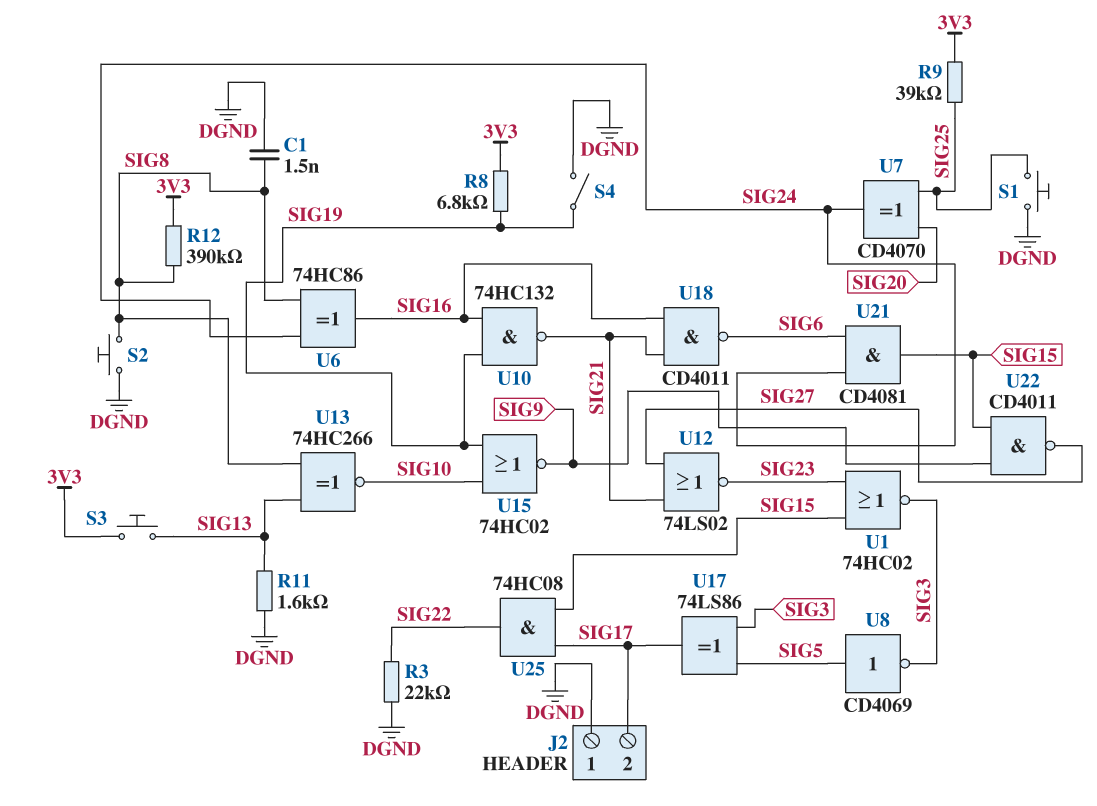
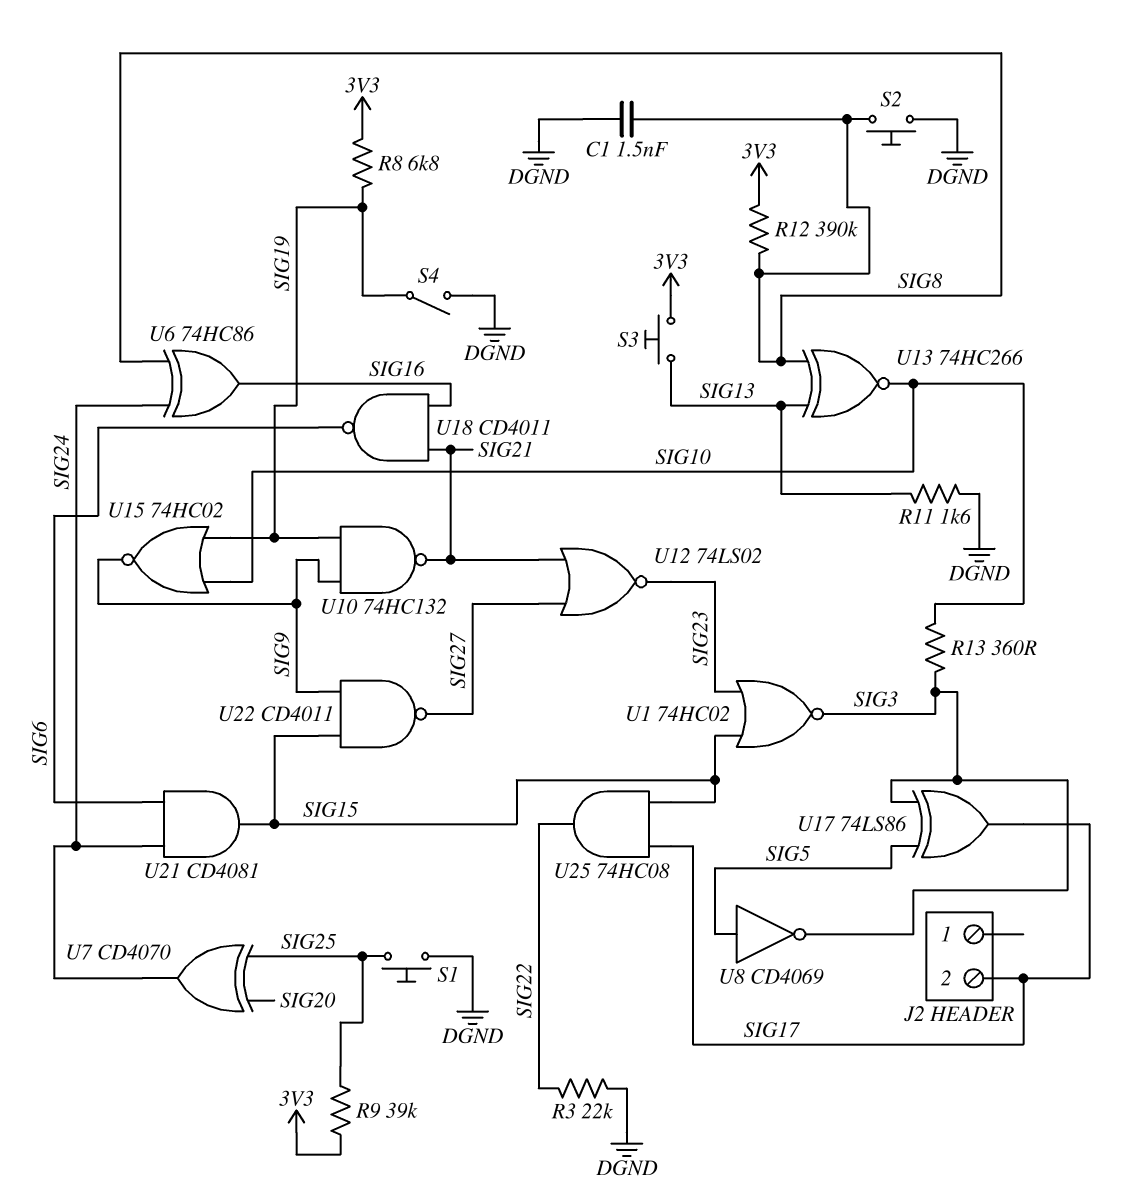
J2 pin 1: DGND -> none
R13: none -> 360 (SIG3, SIG10)
U10: NAND 74HC132 (in SIG16, in SIG19, out SIG21) -> NAND 74HC132 (in SIG9, in SIG19, out SIG21)

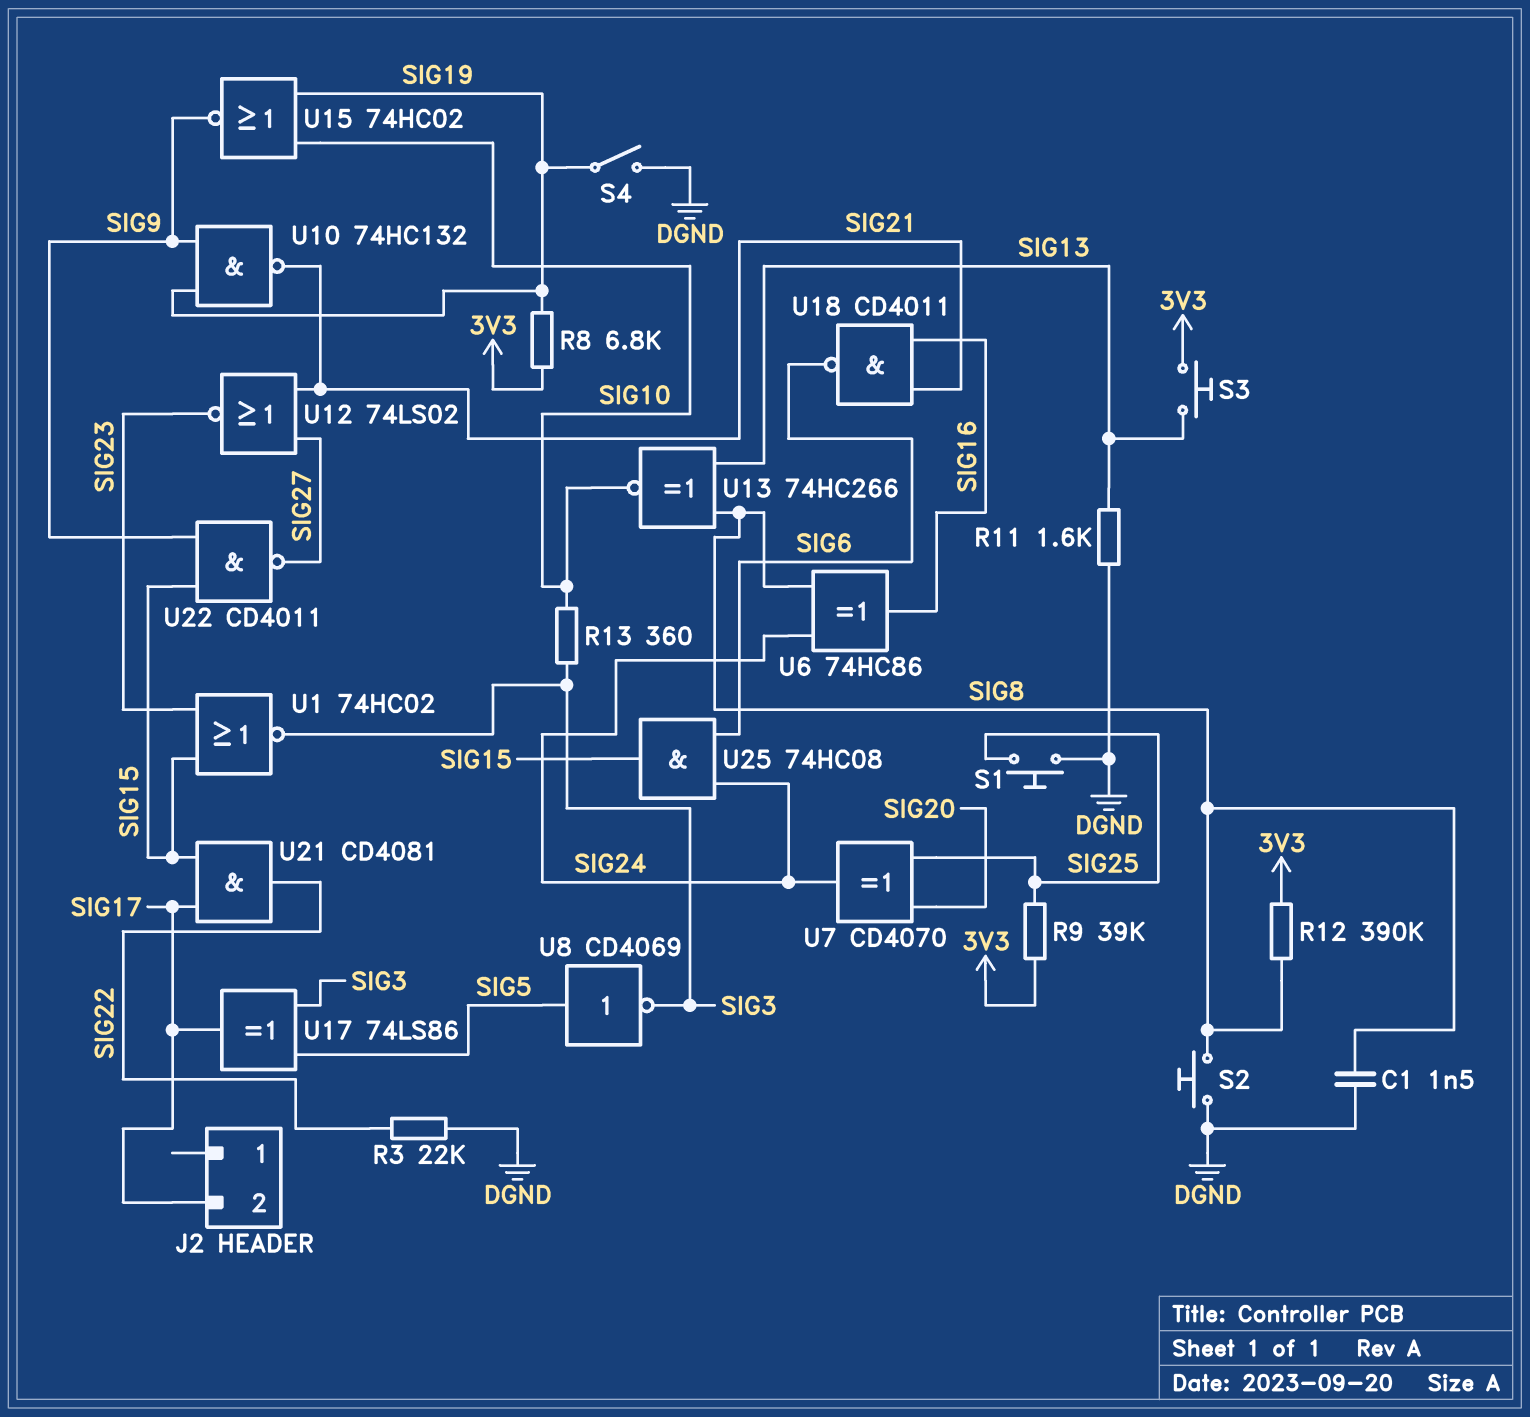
U21: AND CD4081 (in SIG6, in SIG24, out SIG15) -> AND CD4081 (in SIG15, in SIG17, out SIG22)
U25: AND 74HC08 (in SIG15, in SIG17, out SIG22) -> AND 74HC08 (in SIG6, in SIG24, out SIG15)

